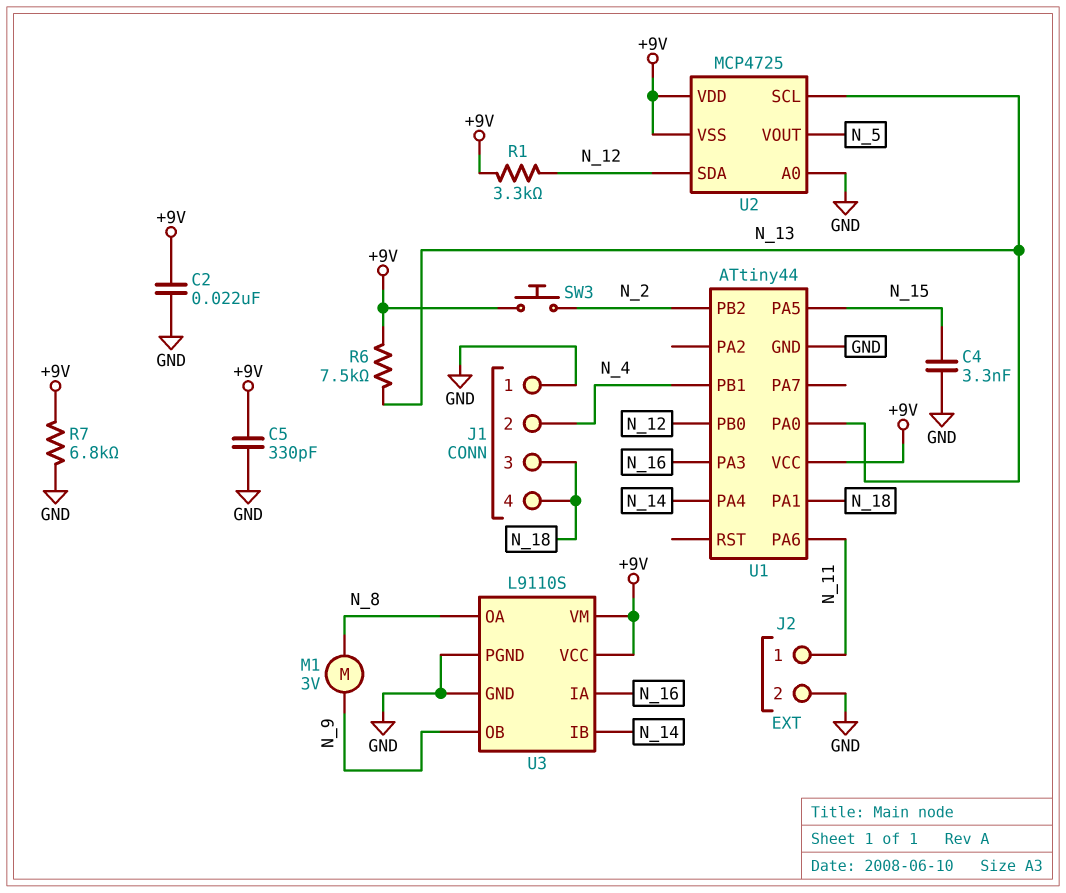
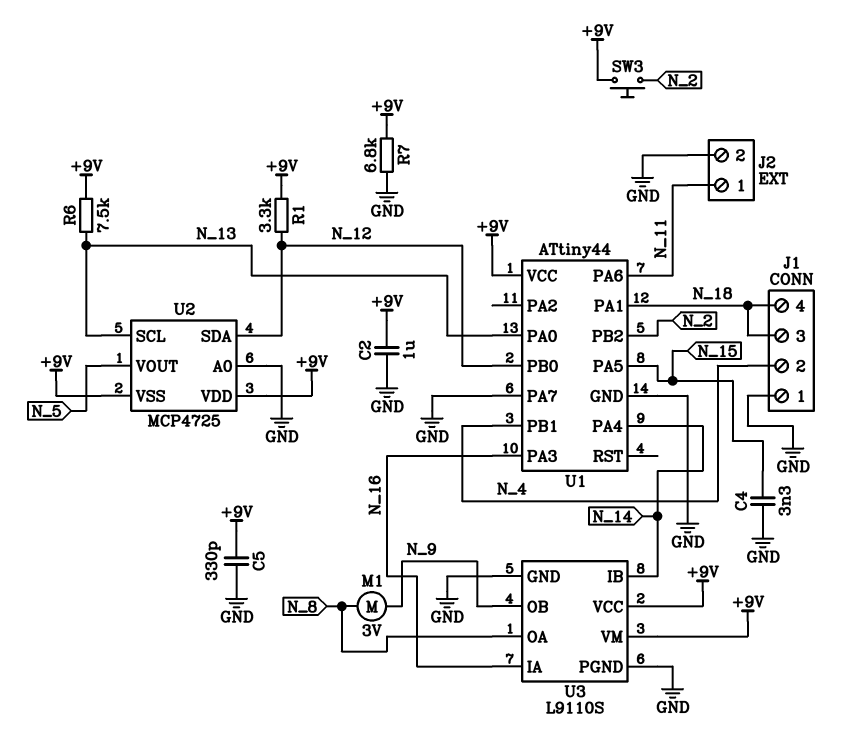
C2: 22nF (+9V, GND) -> 1uF (+9V, GND)
U1 pin PA7: none -> GND

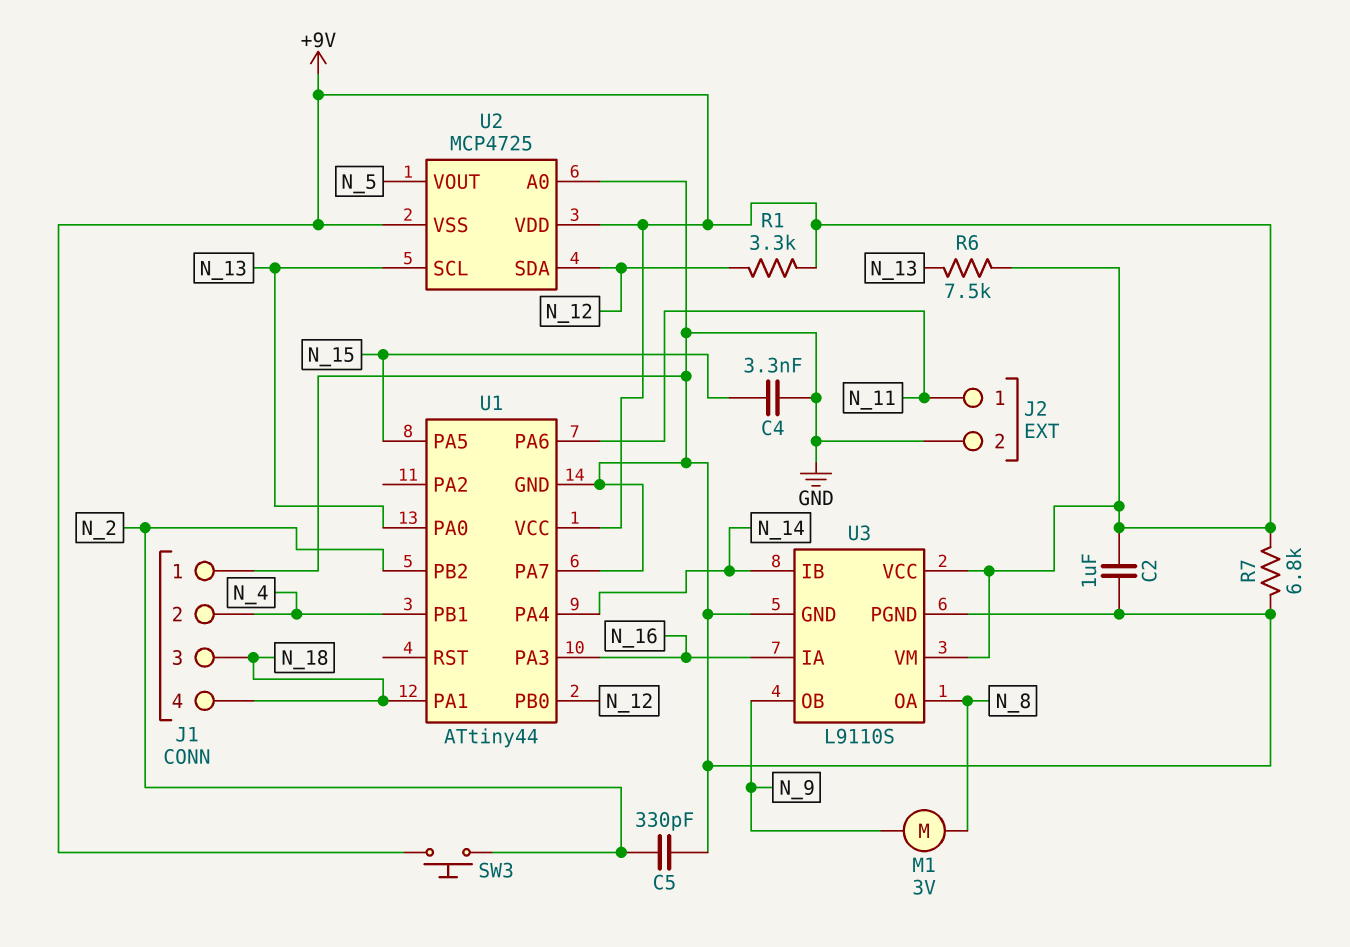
C5: 330pF (+9V, GND) -> 330pF (GND, N_2)

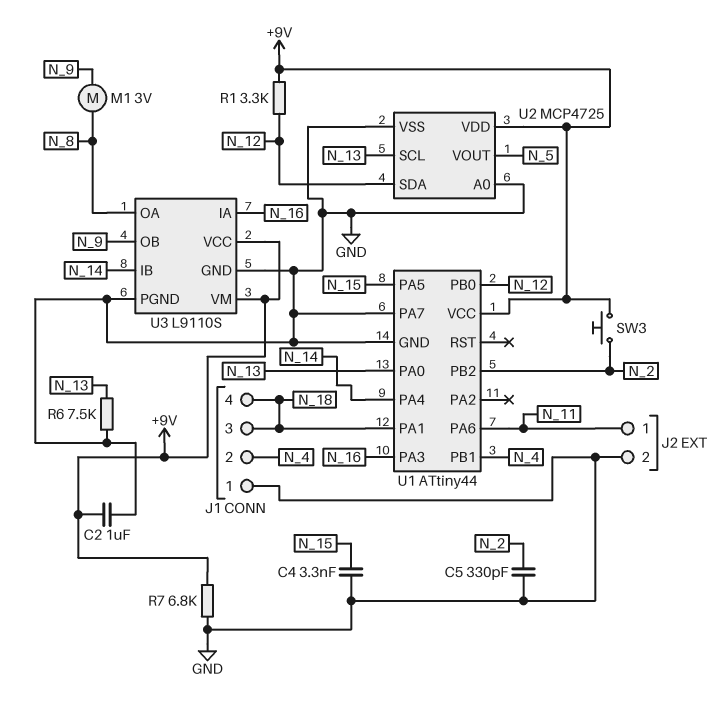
R6: 7.5k (+9V, N_13) -> 7.5k (GND, N_13)
U2 pin VSS: +9V -> GND

